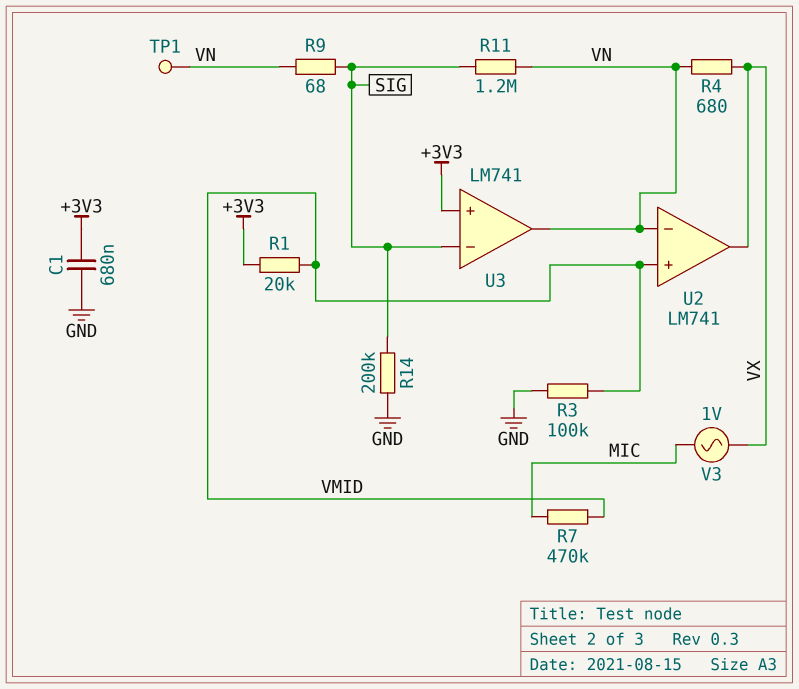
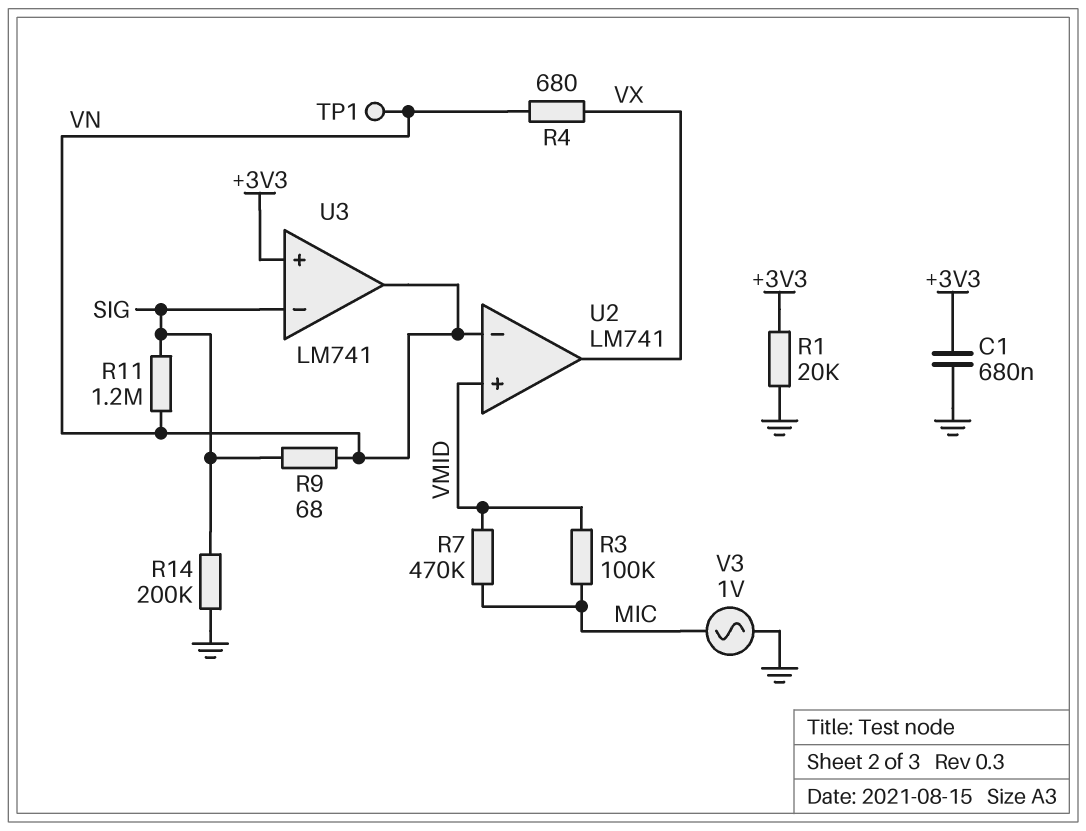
R1: 20k (+3V3, VMID) -> 20k (+3V3, GND)
R3: 100k (GND, VMID) -> 100k (MIC, VMID)
V3: AC 1V (MIC, VX) -> AC 1V (GND, MIC)

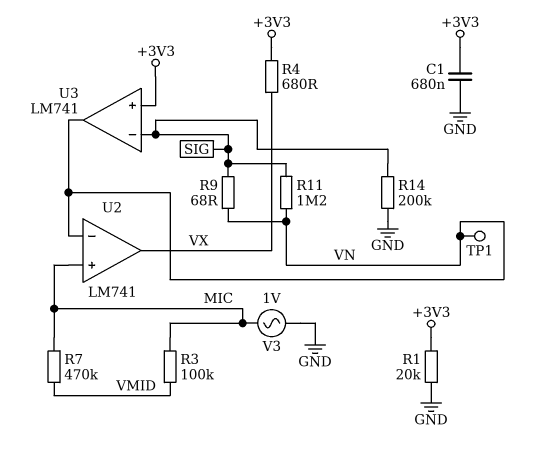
R4: 680 (VN, VX) -> 680 (+3V3, VX)
U2 pin in+: VMID -> MIC

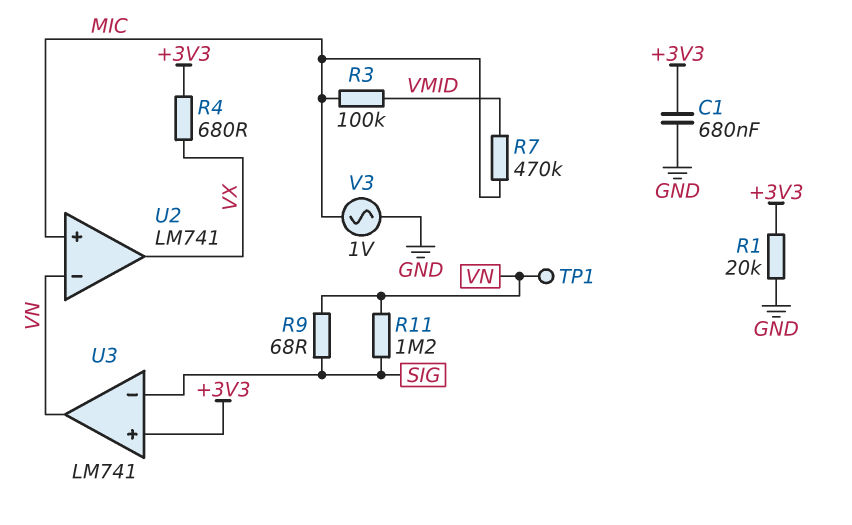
R14: 200k (GND, SIG) -> none

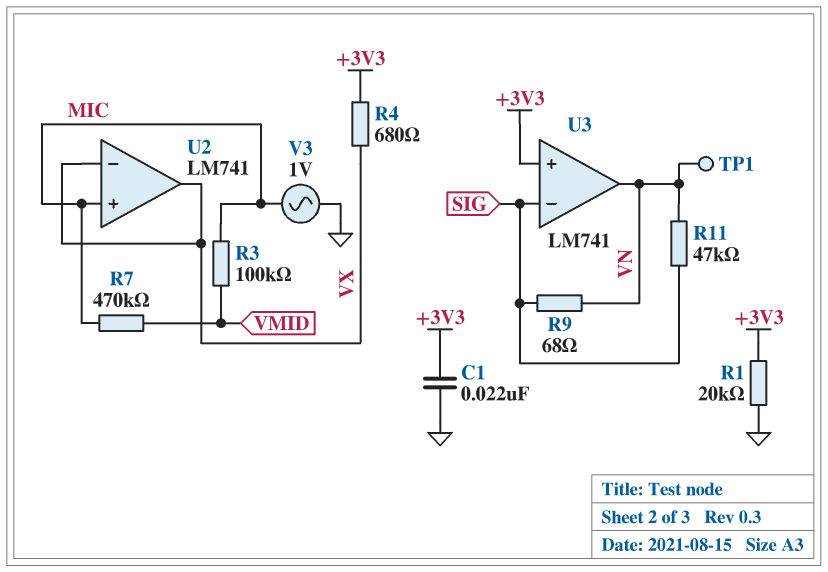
C1: 680nF (+3V3, GND) -> 22nF (+3V3, GND)
R11: 1.2M (SIG, VN) -> 47k (SIG, VN)
U2 pin in-: VN -> VX

